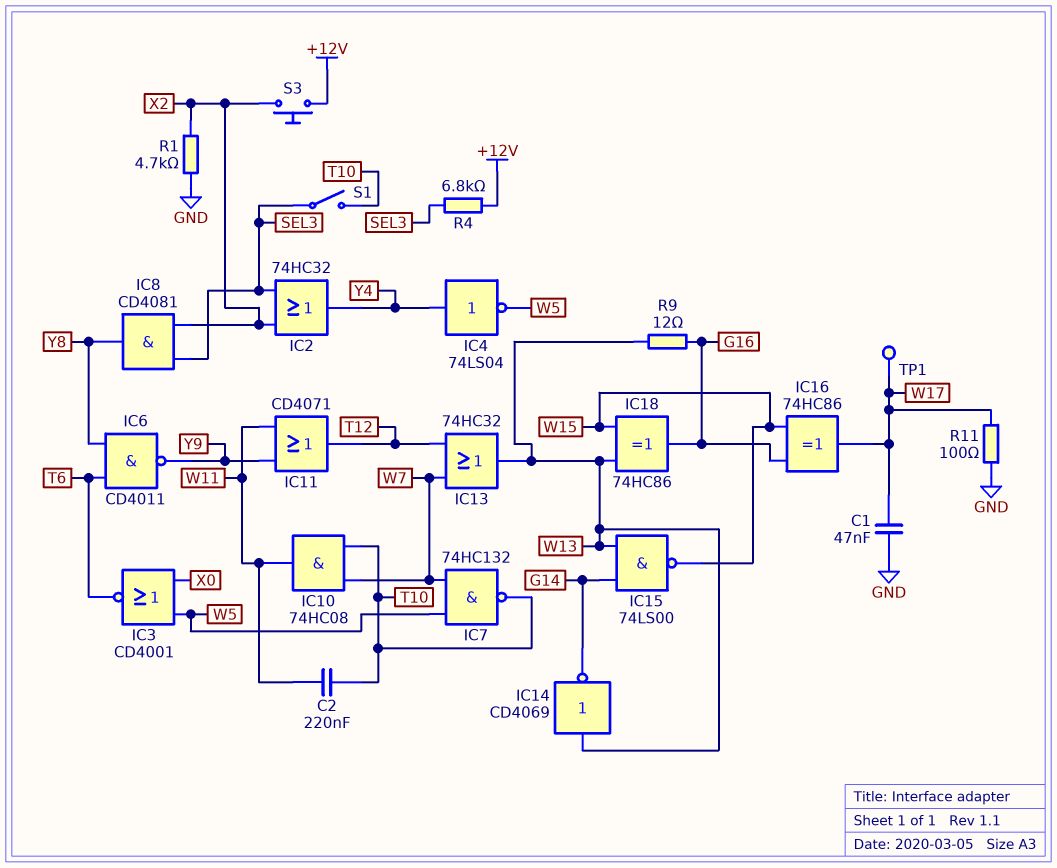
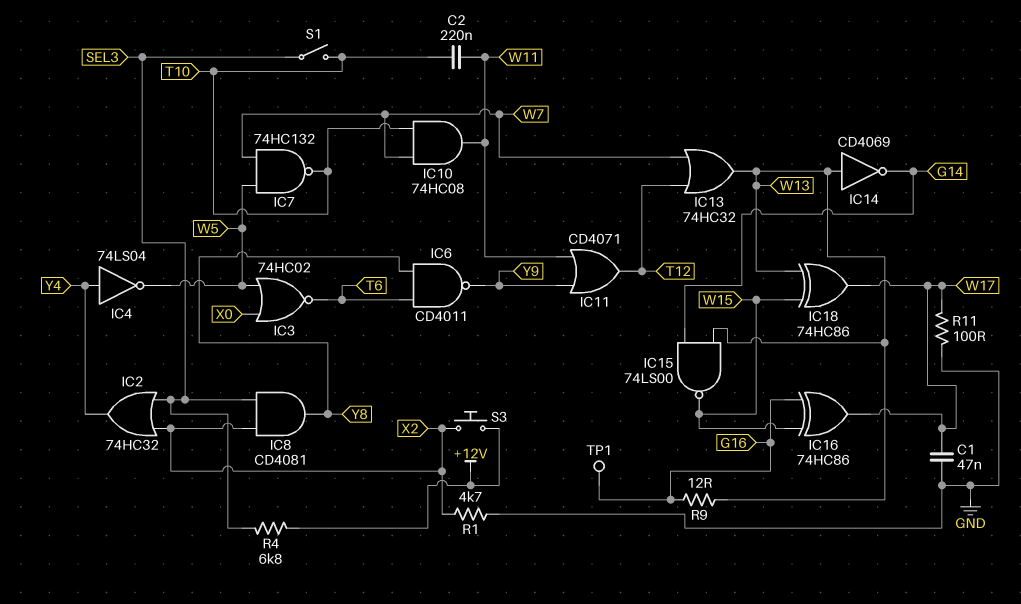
IC3: NOR CD4001 (in W5, in X0, out T6) -> NOR 74HC02 (in W5, in X0, out T6)
IC18: XOR 74HC86 (in W13, in W15, out G16) -> XOR 74HC86 (in W13, in W15, out W17)
TP1: test point (W17) -> test point (G16)

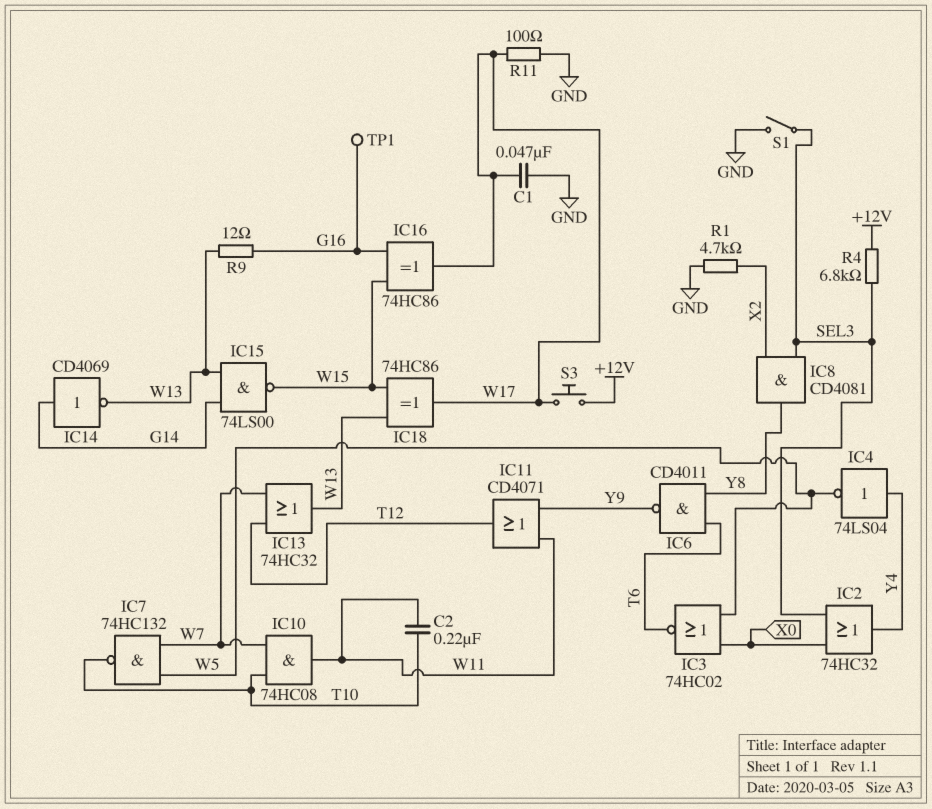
IC2: OR 74HC32 (in SEL3, in X2, out Y4) -> OR 74HC32 (in SEL3, in X0, out Y4)
IC14: NOT CD4069 (in W13, out G14) -> NOT CD4069 (in G14, out W13)
S1: switch (SEL3, T10) -> switch (GND, SEL3)
S3: button (+12V, X2) -> button (+12V, W17)

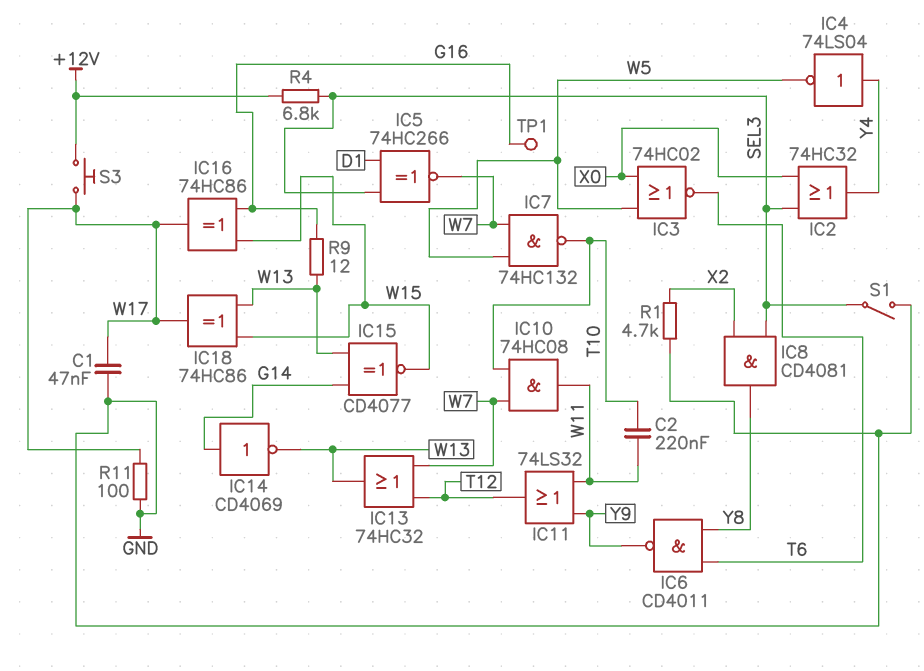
IC5: none -> XNOR 74HC266 (in D1, in SEL3, out W7)
IC11: OR CD4071 (in W11, in Y9, out T12) -> OR 74LS32 (in W11, in Y9, out T12)
IC15: NAND 74LS00 (in G14, in W13, out W15) -> XNOR CD4077 (in G14, in W13, out W15)

